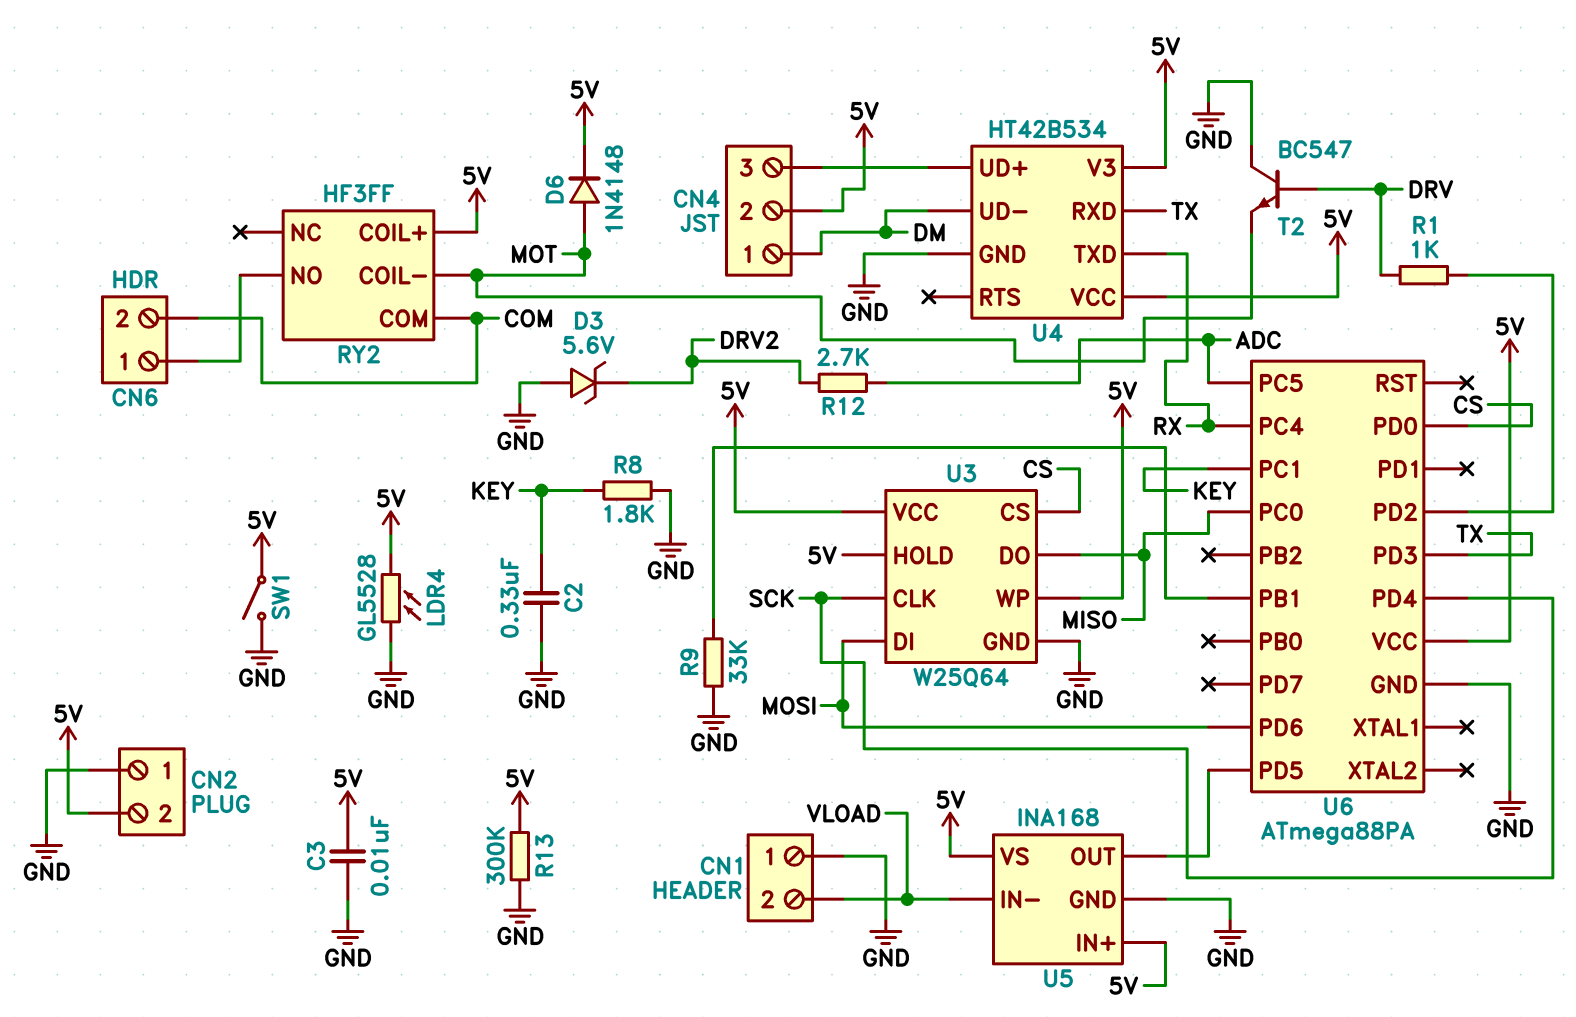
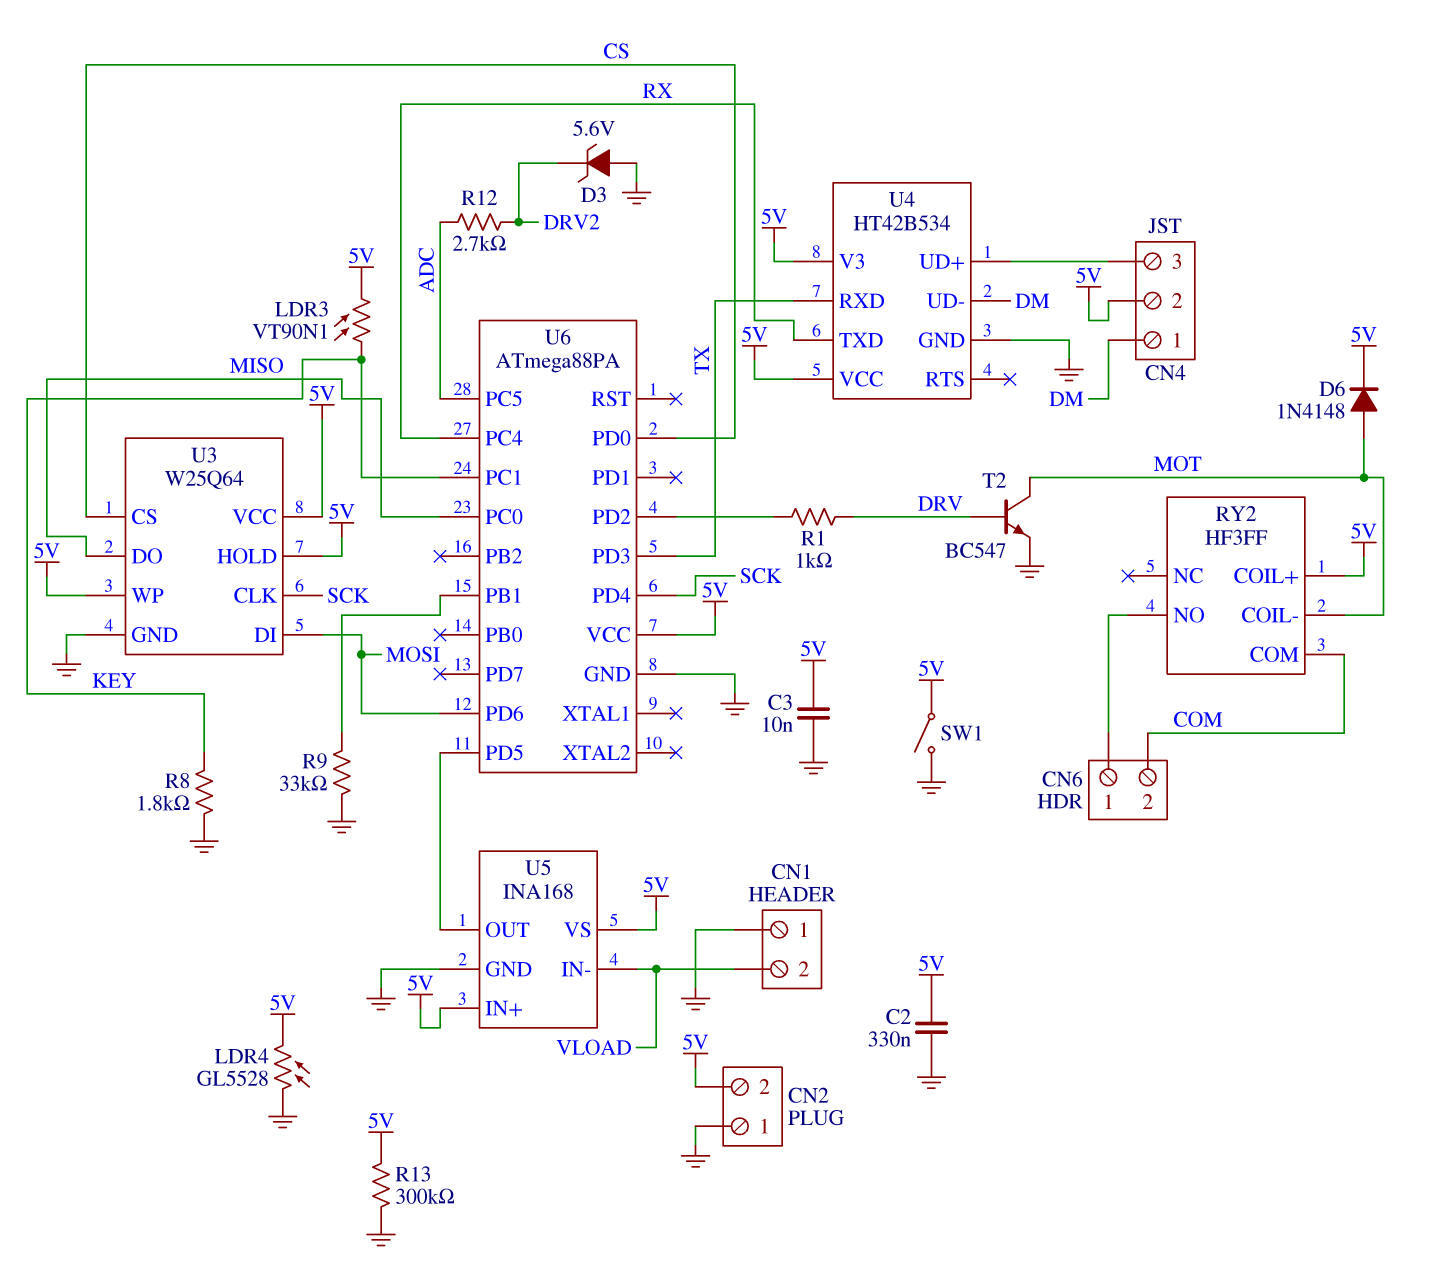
C2: 330nF (GND, KEY) -> 330nF (5V, GND)
LDR3: none -> VT90N1 (5V, KEY)
T2: NPN BC547 (B DRV, C GND, E MOT) -> NPN BC547 (B DRV, C MOT, E GND)

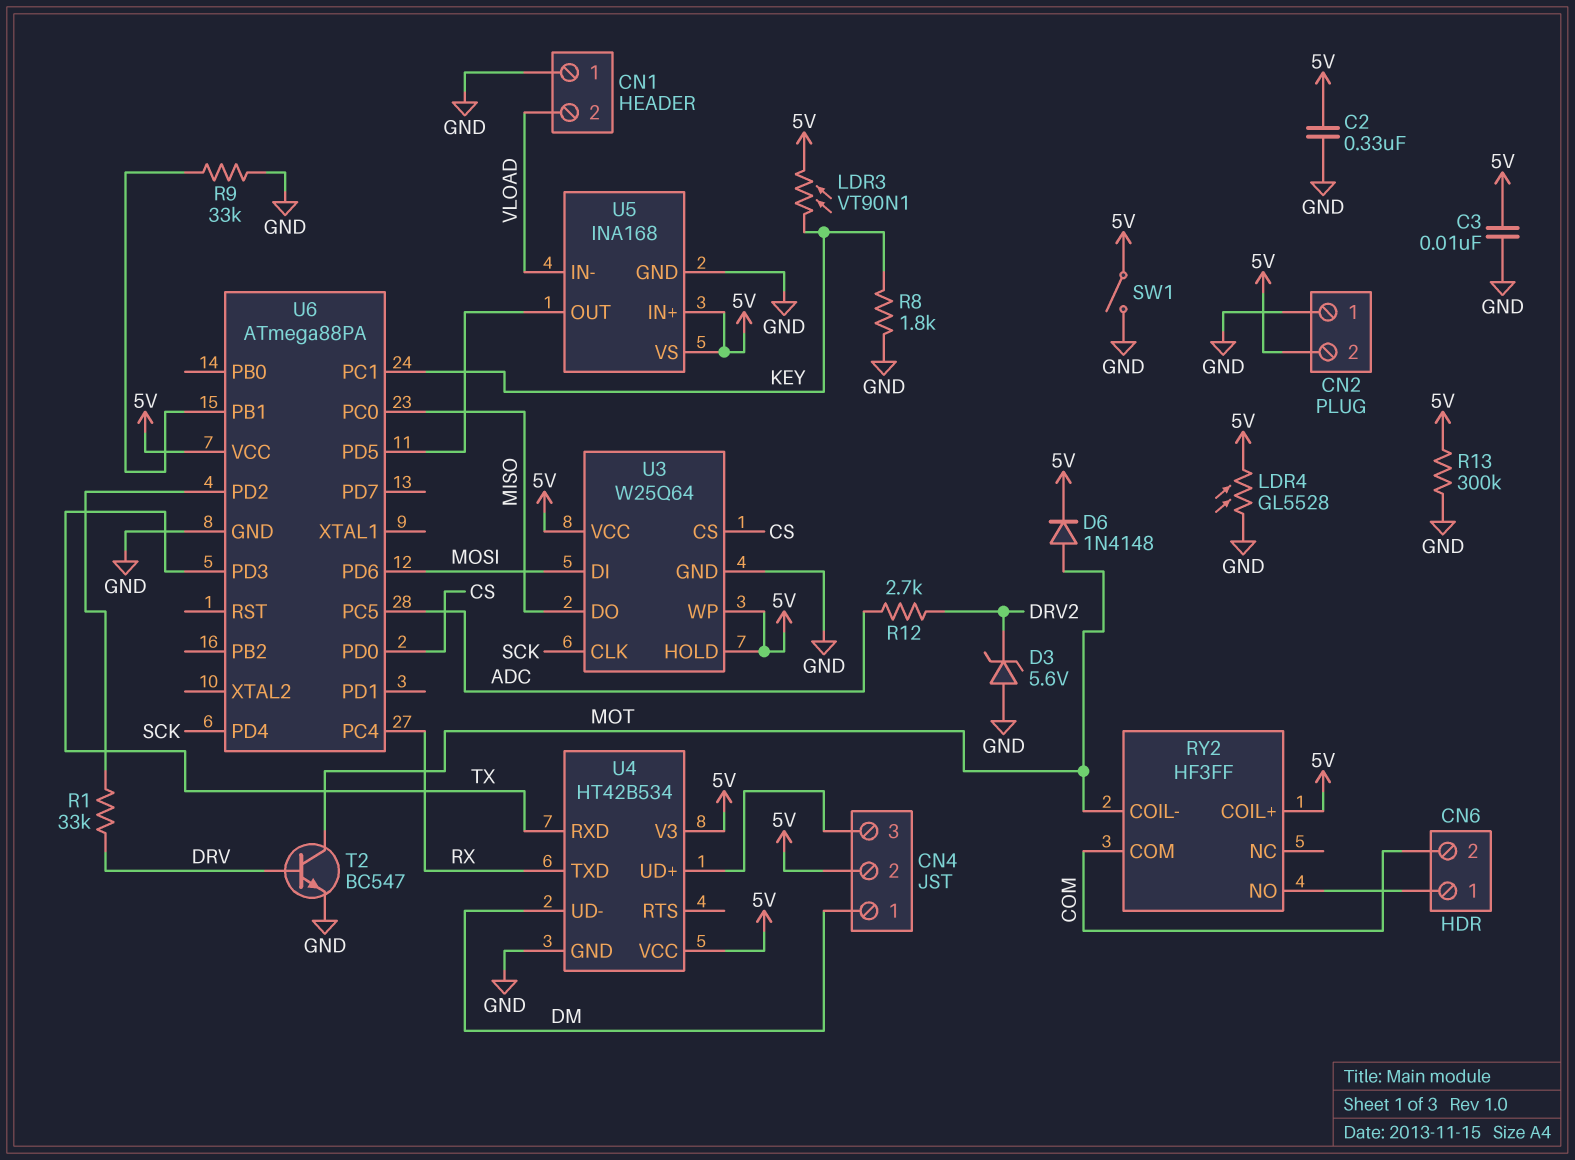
R1: 1k (DRV, U6/PD2) -> 33k (DRV, U6/PD2)

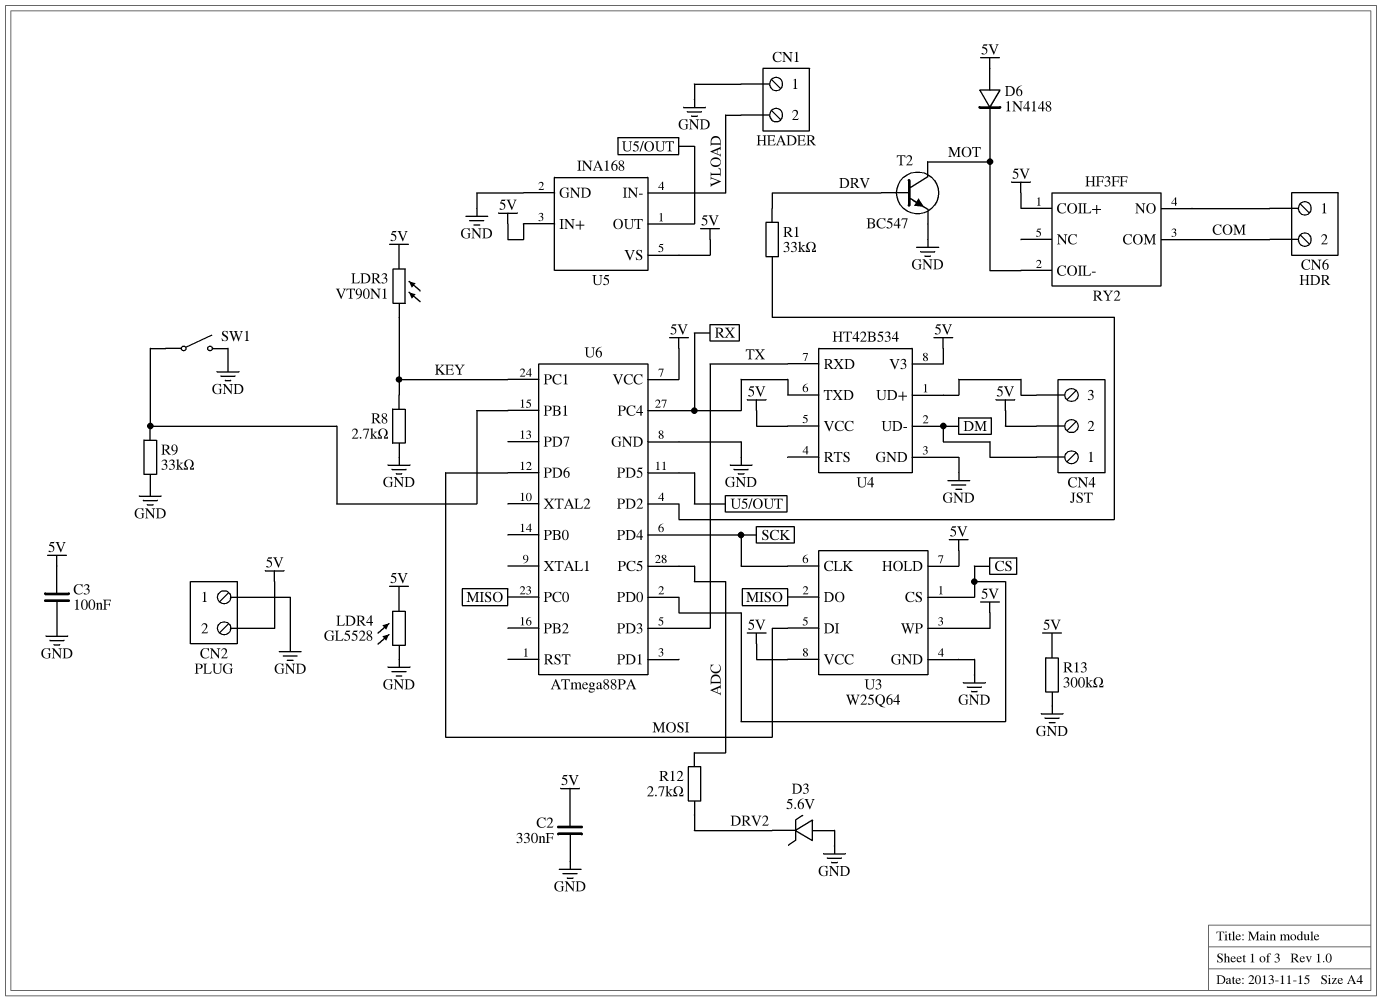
C3: 10nF (5V, GND) -> 100nF (5V, GND)
D6: diode 1N4148 (A MOT, K 5V) -> diode 1N4148 (A 5V, K MOT)
R8: 1.8k (GND, KEY) -> 2.7k (GND, KEY)
SW1: switch (5V, GND) -> switch (GND, U6/PB1)

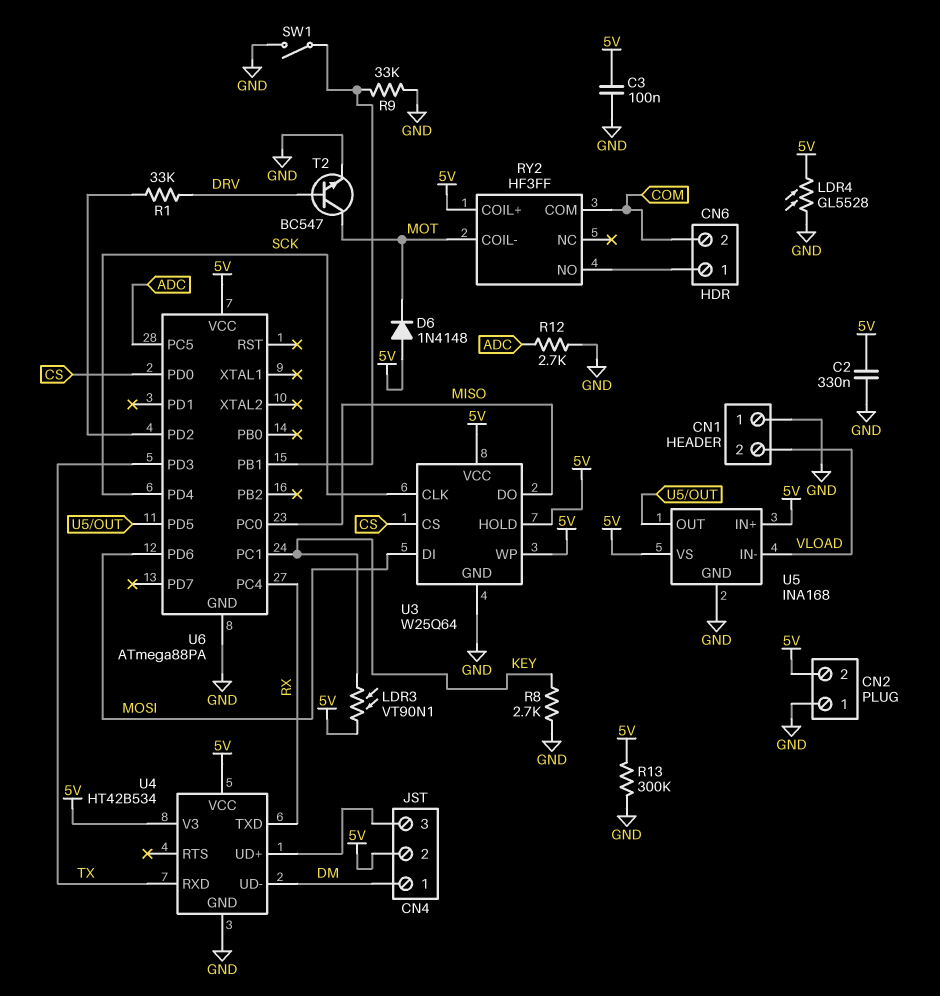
D3: zener 5.6V (A GND, K DRV2) -> none
R12: 2.7k (ADC, DRV2) -> 2.7k (ADC, GND)

